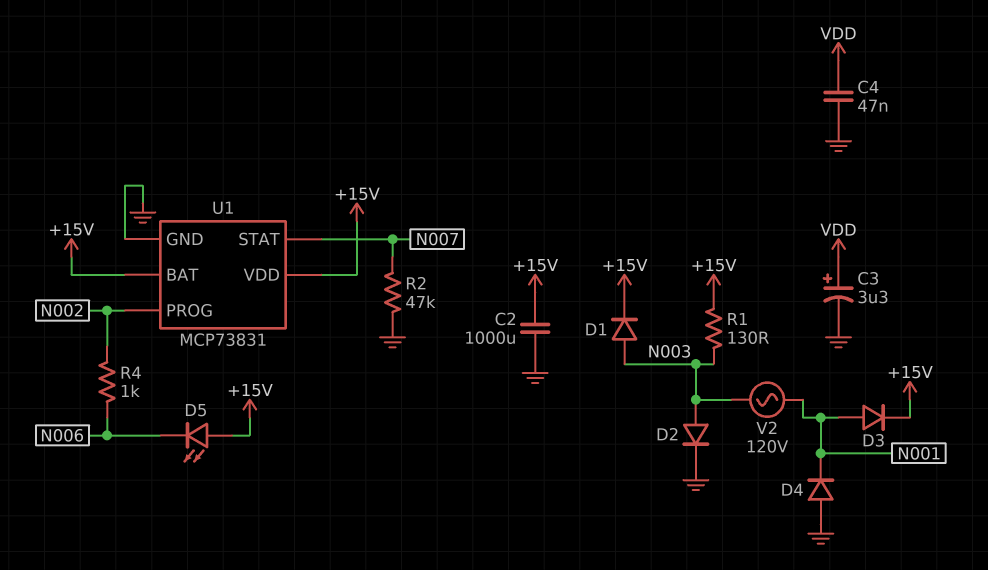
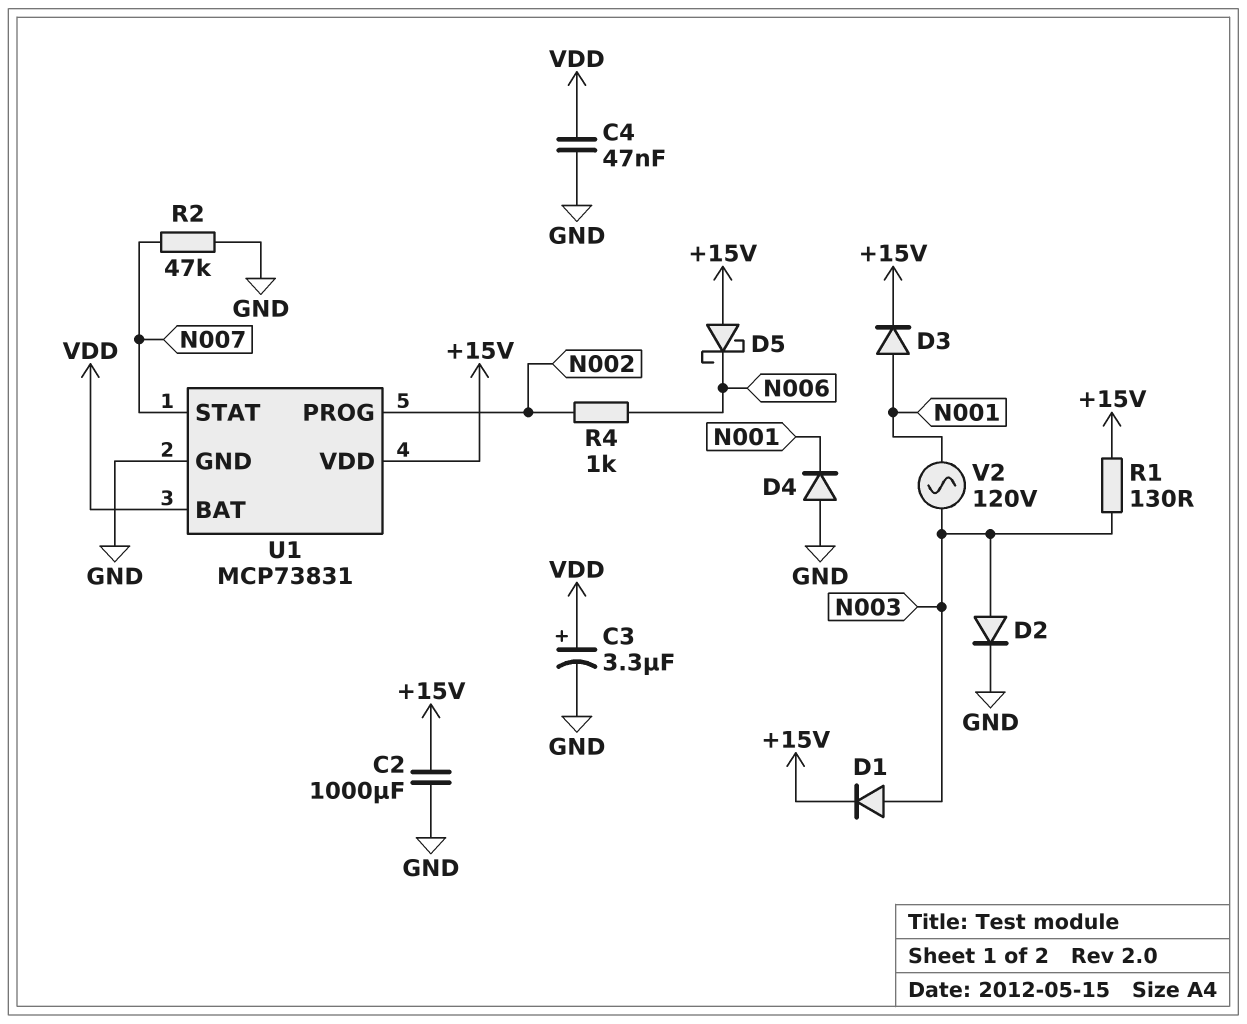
D5: LED (A +15V, K N006) -> schottky (A +15V, K N006)
U1 pin BAT: +15V -> VDD

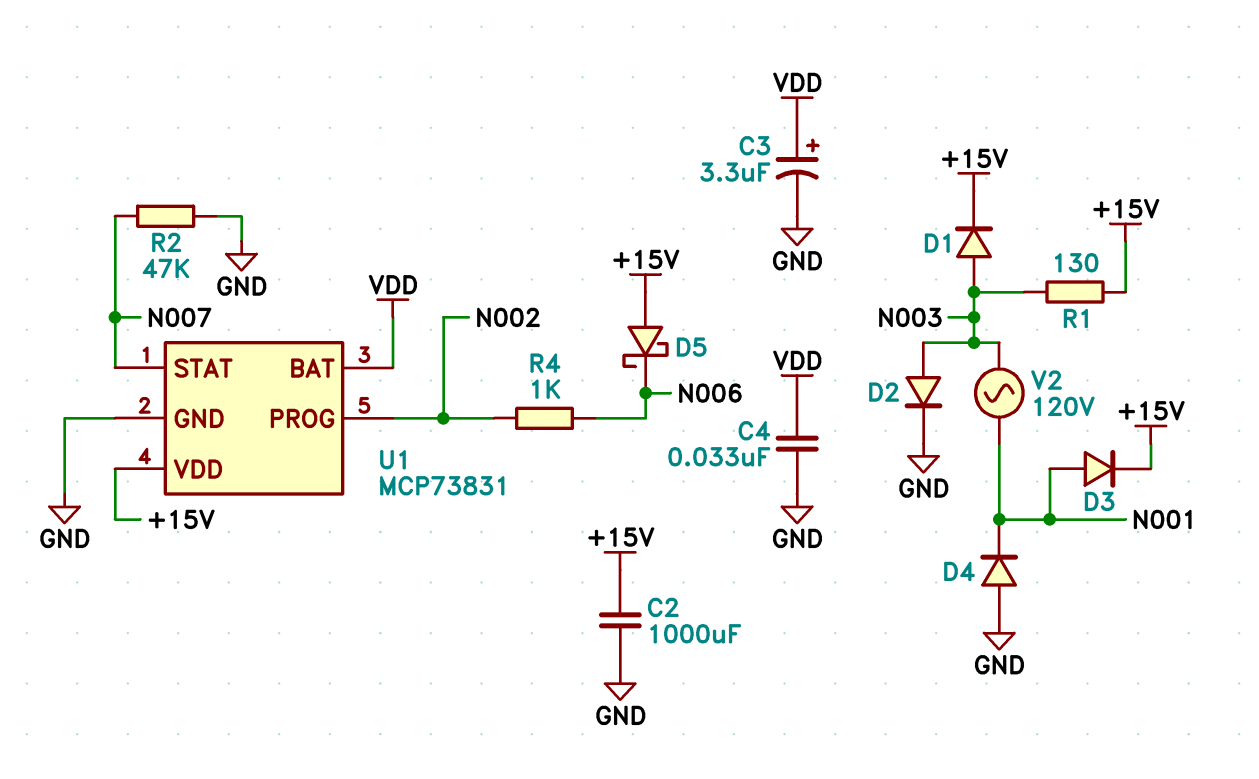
C4: 47nF (GND, VDD) -> 33nF (GND, VDD)

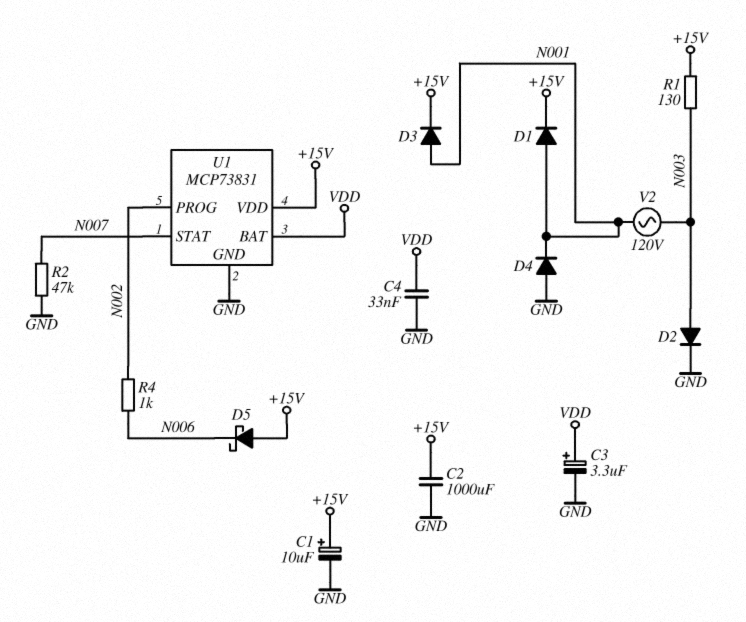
C1: none -> 10uF (plus +15V, minus GND)
D1: diode (A N003, K +15V) -> diode (A N001, K +15V)

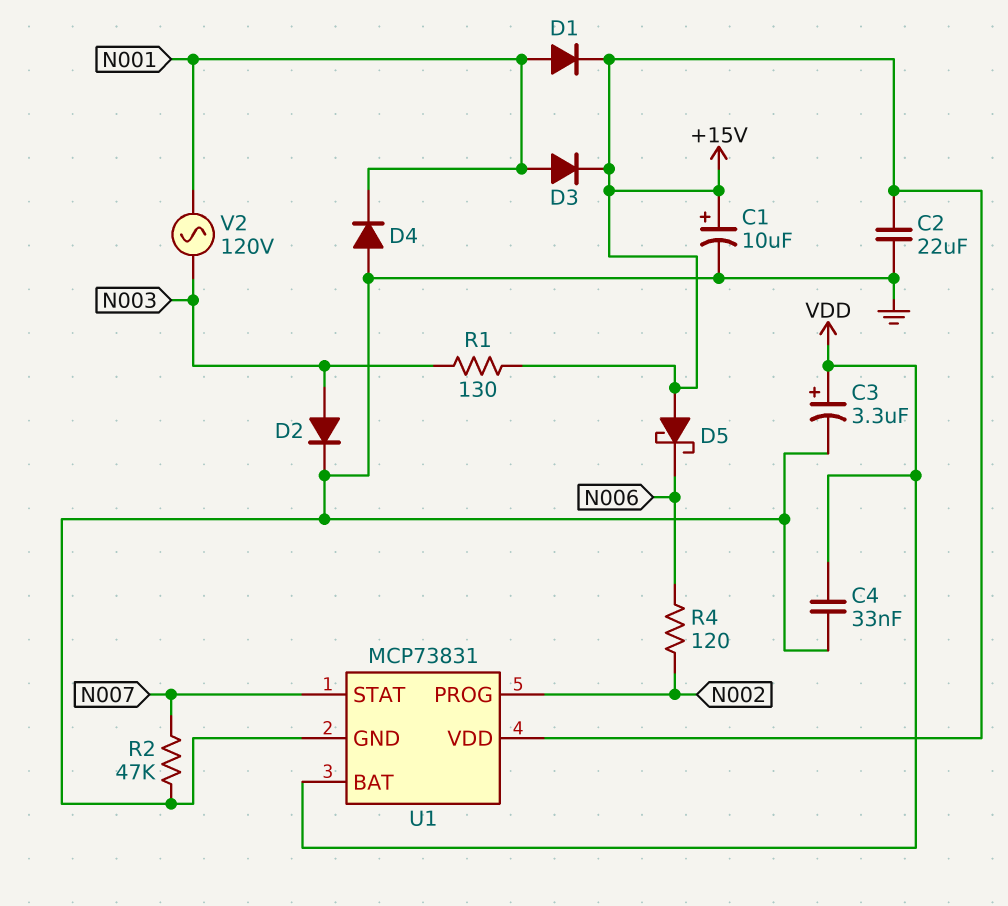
C2: 1000uF (+15V, GND) -> 22uF (+15V, GND)
R4: 1k (N002, N006) -> 120 (N002, N006)

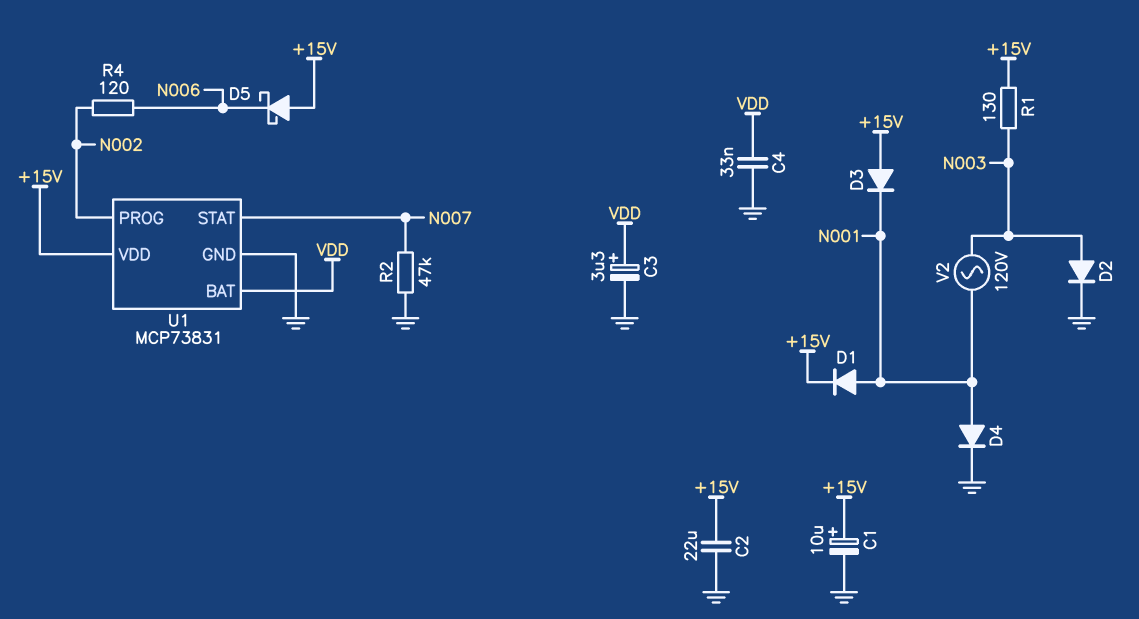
D3: diode (A N001, K +15V) -> diode (A +15V, K N001)
D4: diode (A GND, K N001) -> diode (A N001, K GND)

